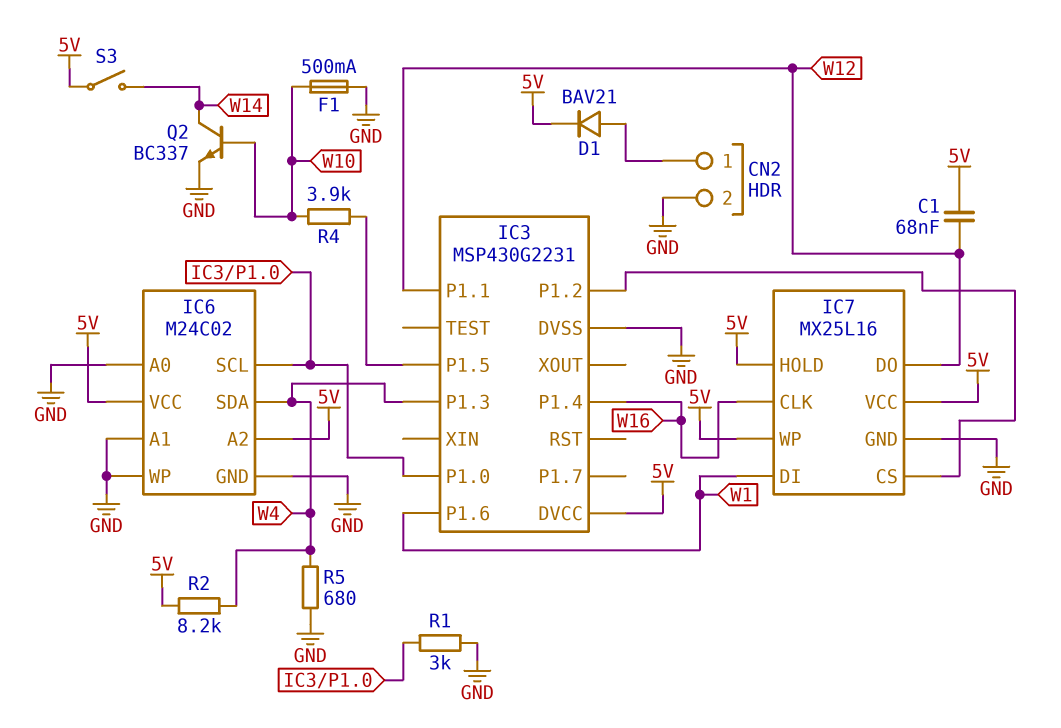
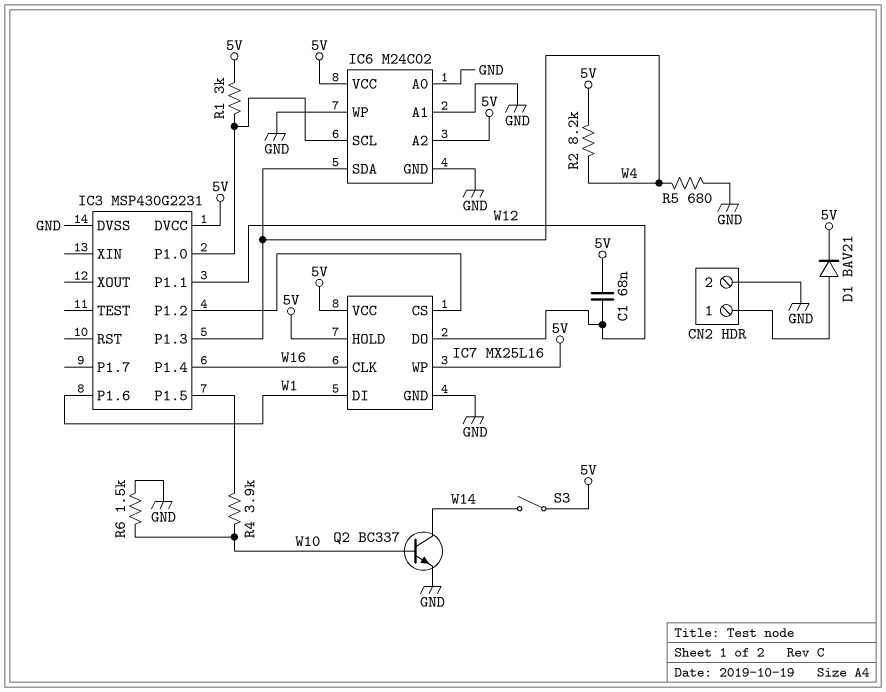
F1: 500mA (GND, W10) -> none
R1: 3k (GND, IC3/P1.0) -> 3k (5V, IC3/P1.0)
R6: none -> 1.5k (GND, W10)

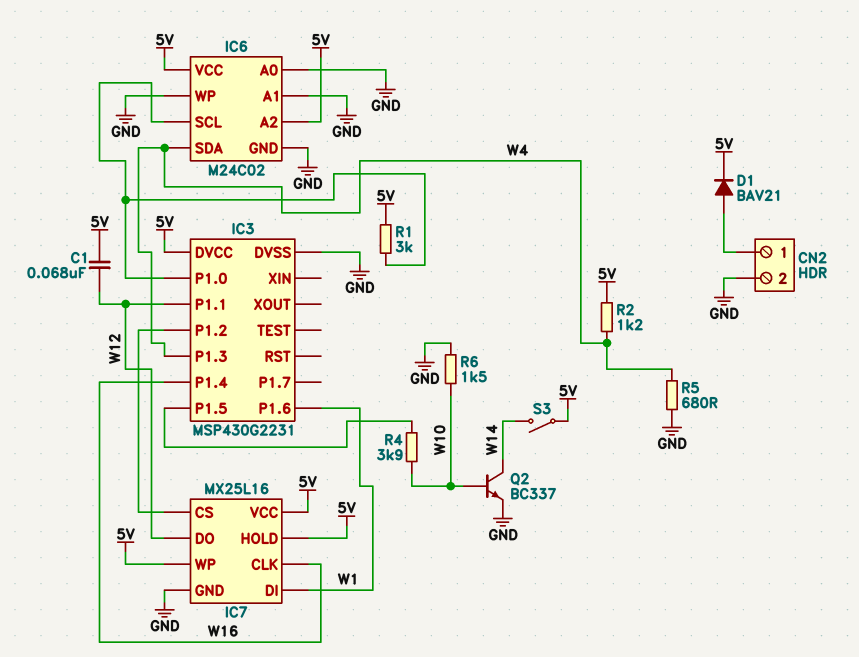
R2: 8.2k (5V, W4) -> 1.2k (5V, W4)

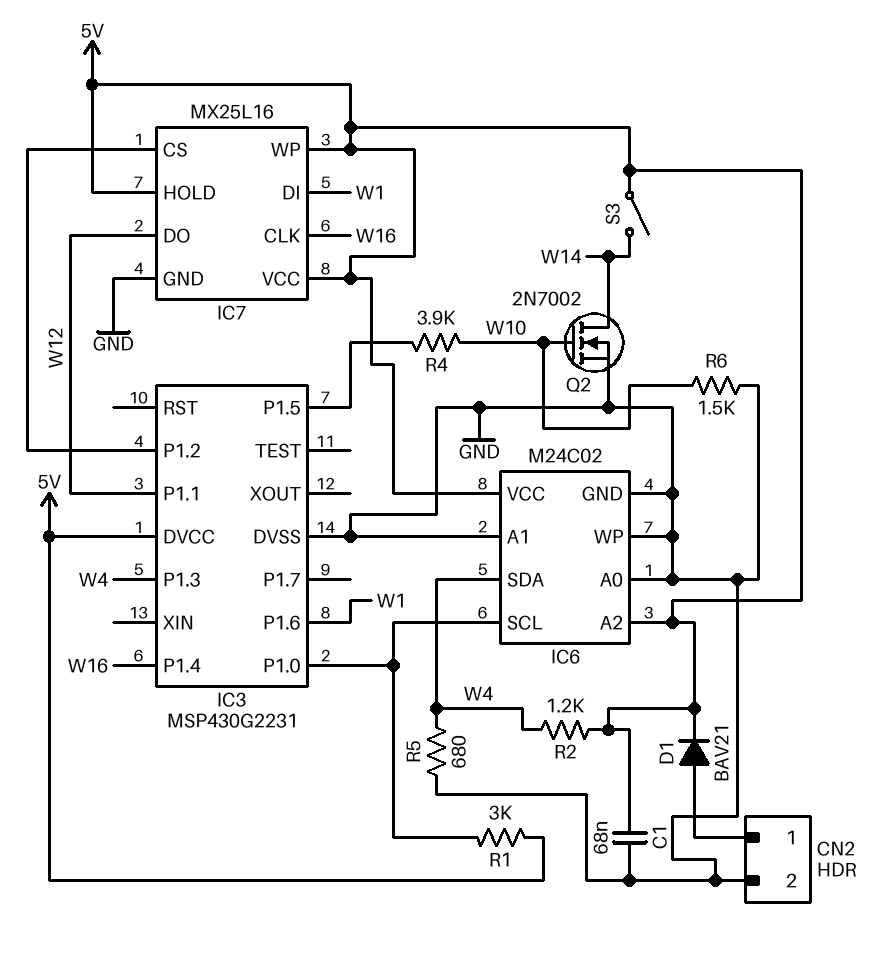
C1: 68nF (5V, W12) -> 68nF (5V, GND)
Q2: NPN BC337 (B W10, C W14, E GND) -> NMOS 2N7002 (G W10, D W14, S GND)

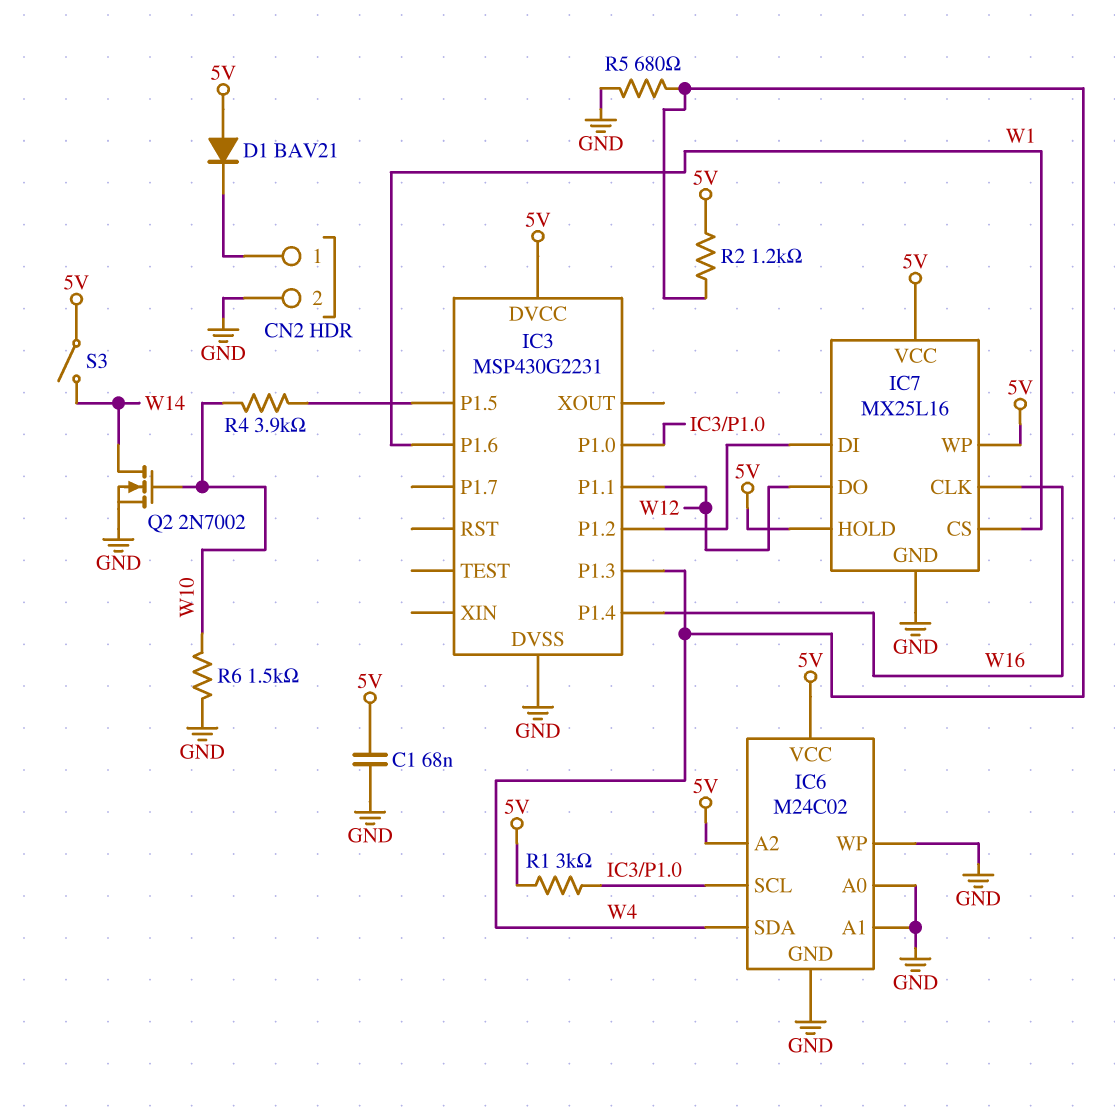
D1: diode BAV21 (A CN2/1, K 5V) -> diode BAV21 (A 5V, K CN2/1)
IC7 pin CS: IC3/P1.2 -> W1
IC7 pin DI: W1 -> IC3/P1.2

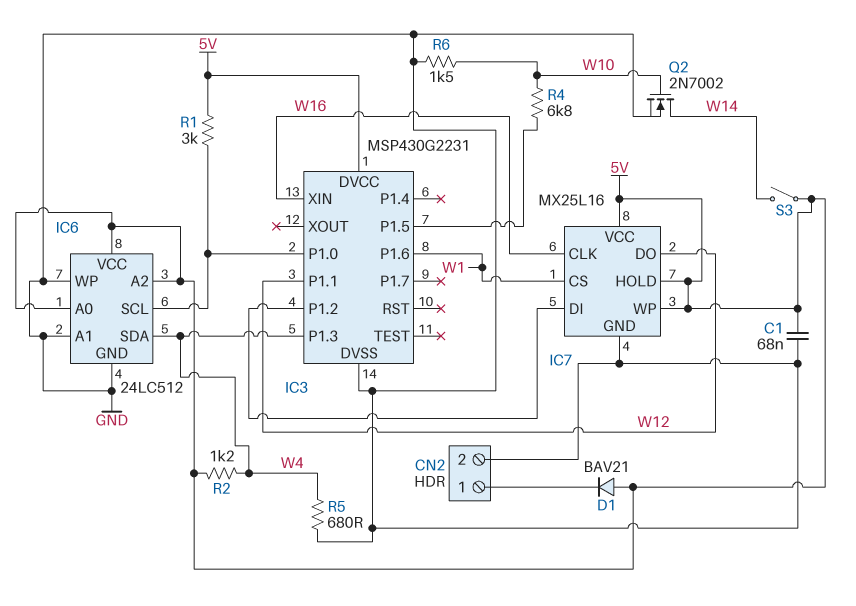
IC3 pin P1.4: W16 -> none
IC3 pin XIN: none -> W16
IC6: M24C02 -> 24LC512
IC6 pin A0: GND -> 5V
R4: 3.9k (IC3/P1.5, W10) -> 6.8k (IC3/P1.5, W10)

